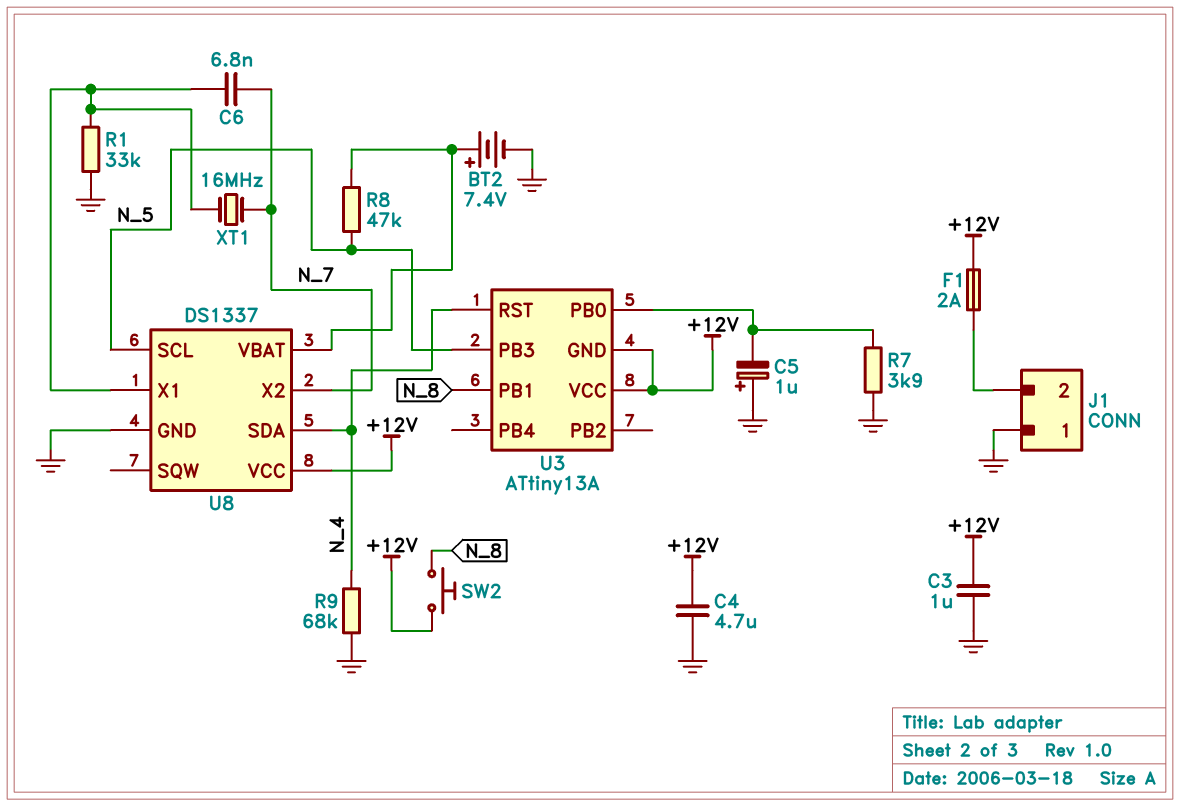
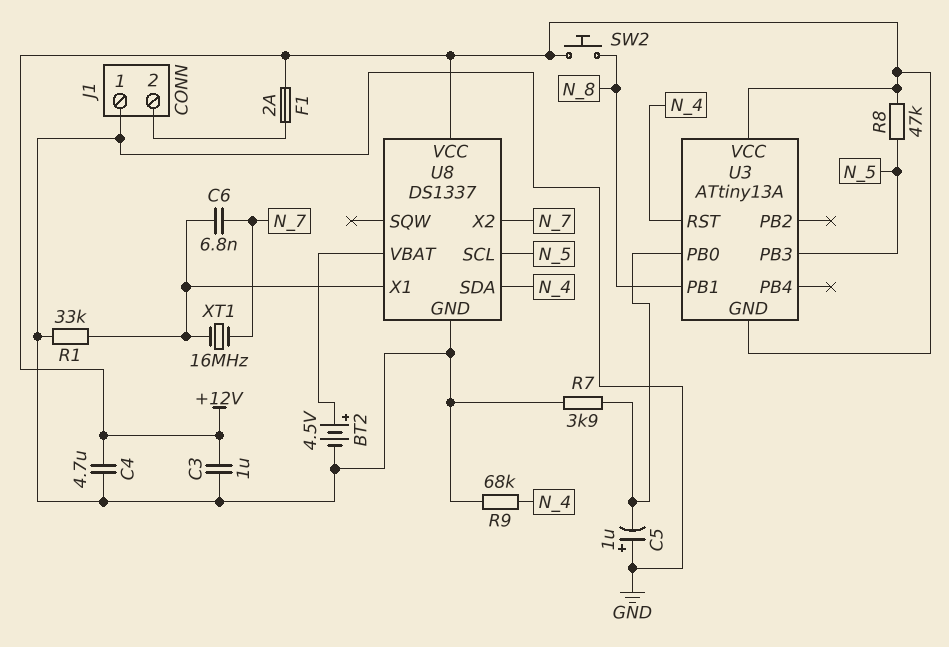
BT2: 7.4V (plus U8/VBAT, minus GND) -> 4.5V (plus U8/VBAT, minus GND)
R8: 47k (N_5, U8/VBAT) -> 47k (+12V, N_5)

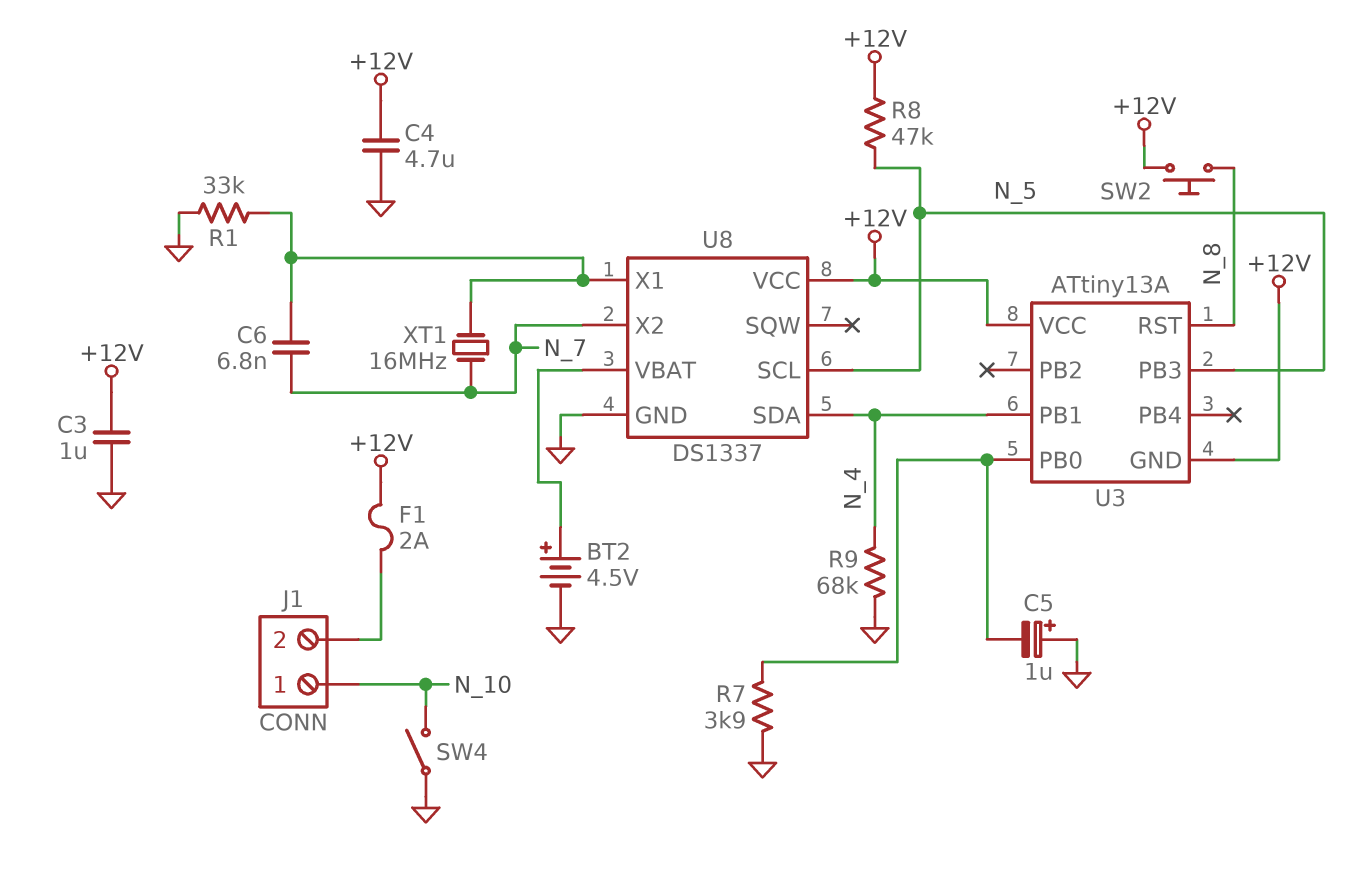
J1 pin 1: GND -> N_10
SW4: none -> switch (GND, N_10)
U3 pin PB1: N_8 -> N_4
U3 pin RST: N_4 -> N_8

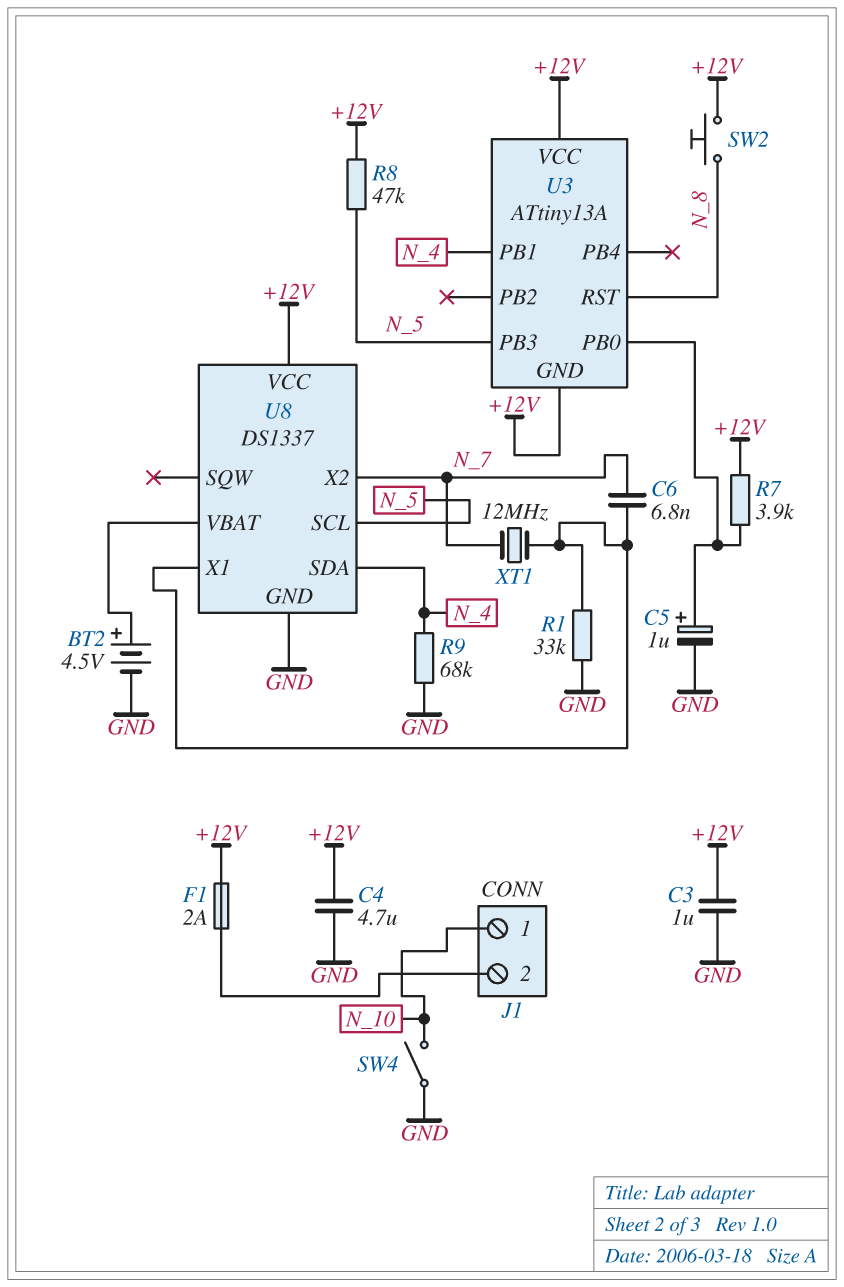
C5: 1uF (plus GND, minus U3/PB0) -> 1uF (plus U3/PB0, minus GND)
R7: 3.9k (GND, U3/PB0) -> 3.9k (+12V, U3/PB0)
XT1: 16MHz (N_7, U8/X1) -> 12MHz (N_7, U8/X1)

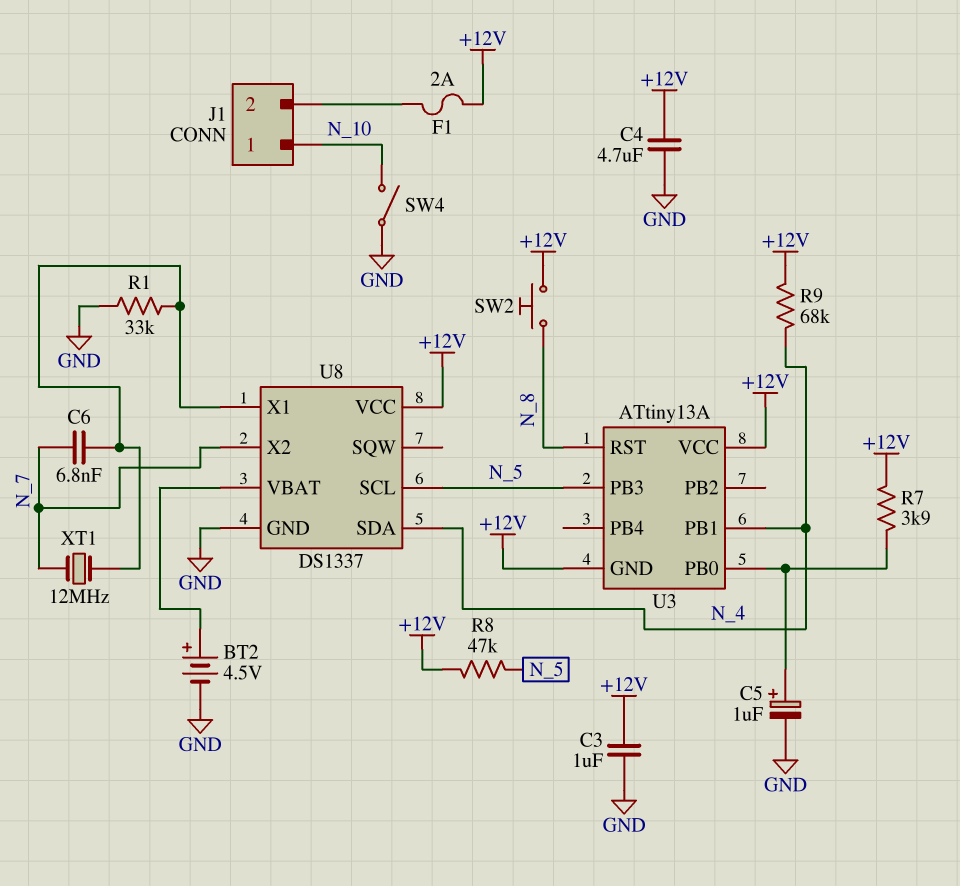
R9: 68k (GND, N_4) -> 68k (+12V, N_4)

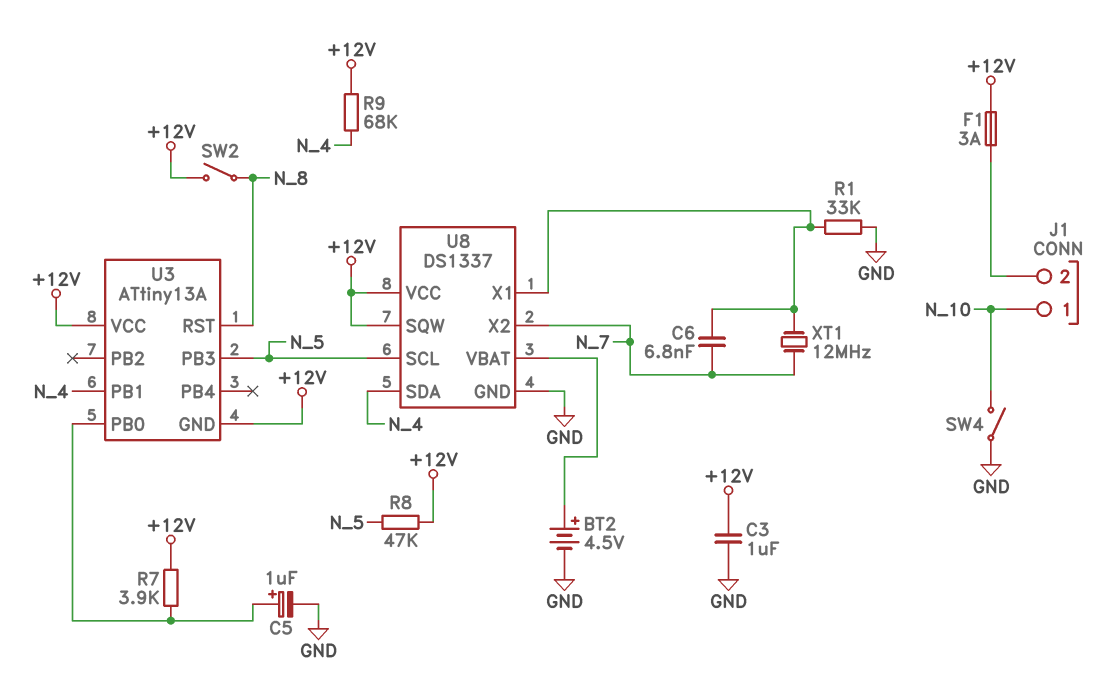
C4: 4.7uF (+12V, GND) -> none
F1: 2A (+12V, J1/2) -> 3A (+12V, J1/2)
SW2: button (+12V, N_8) -> switch (+12V, N_8)
U8 pin SQW: none -> +12V

